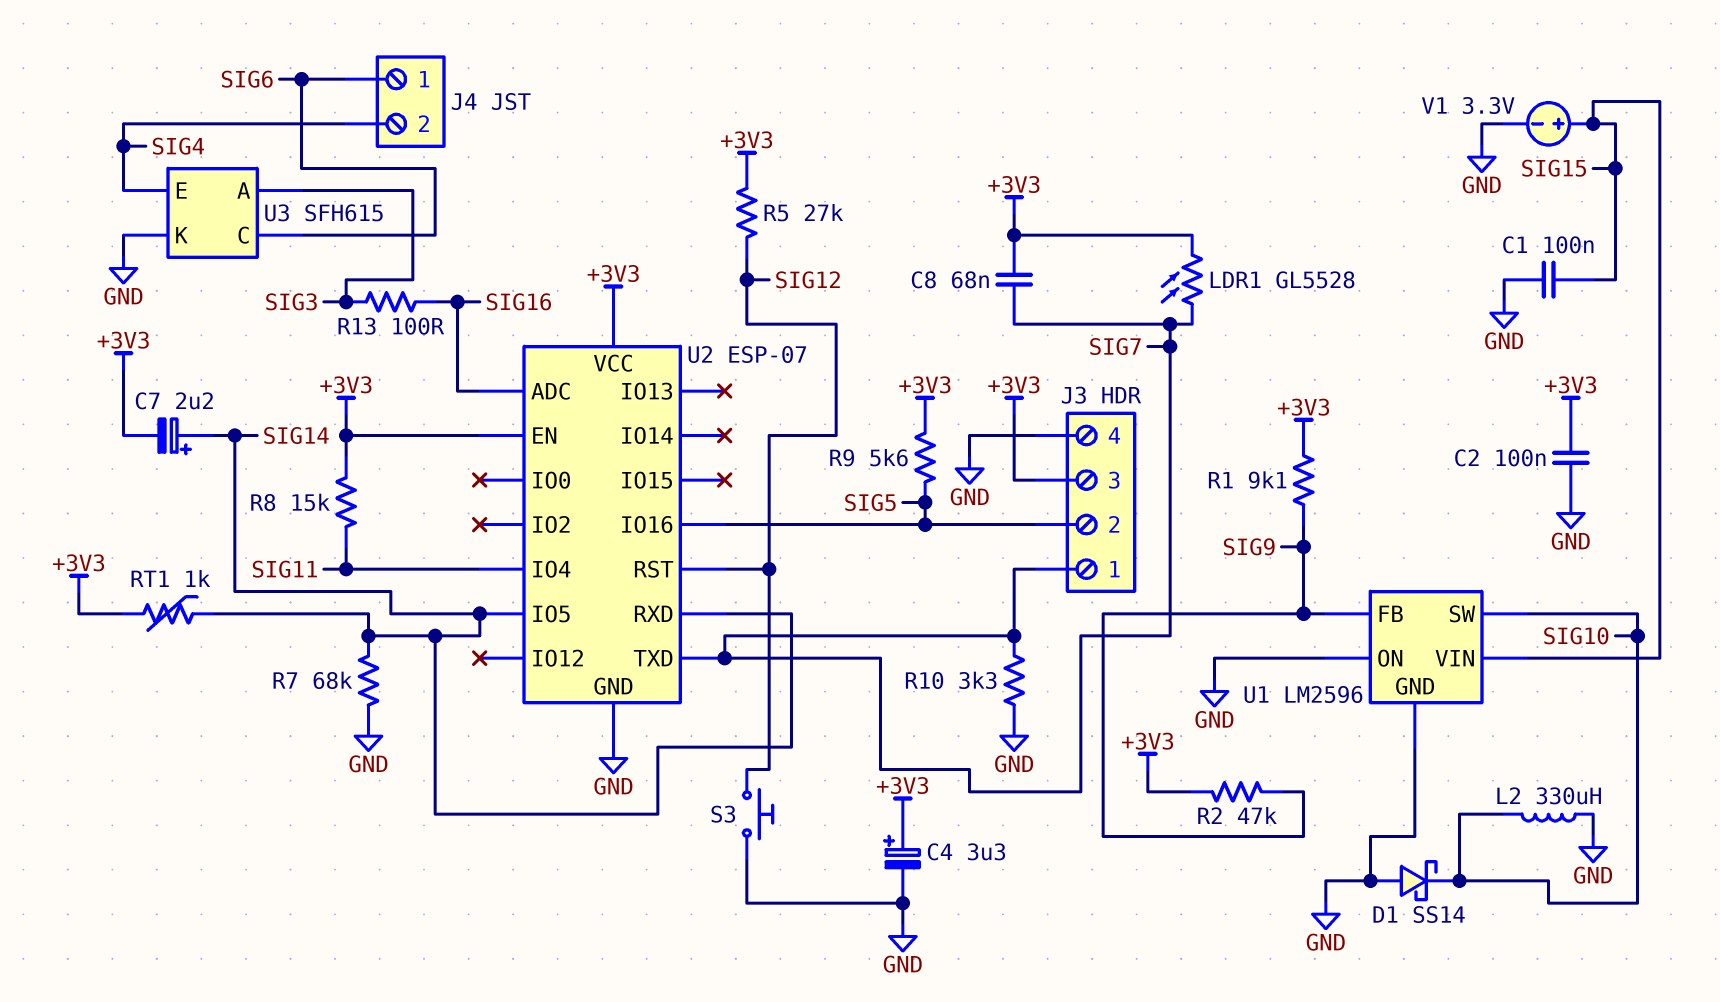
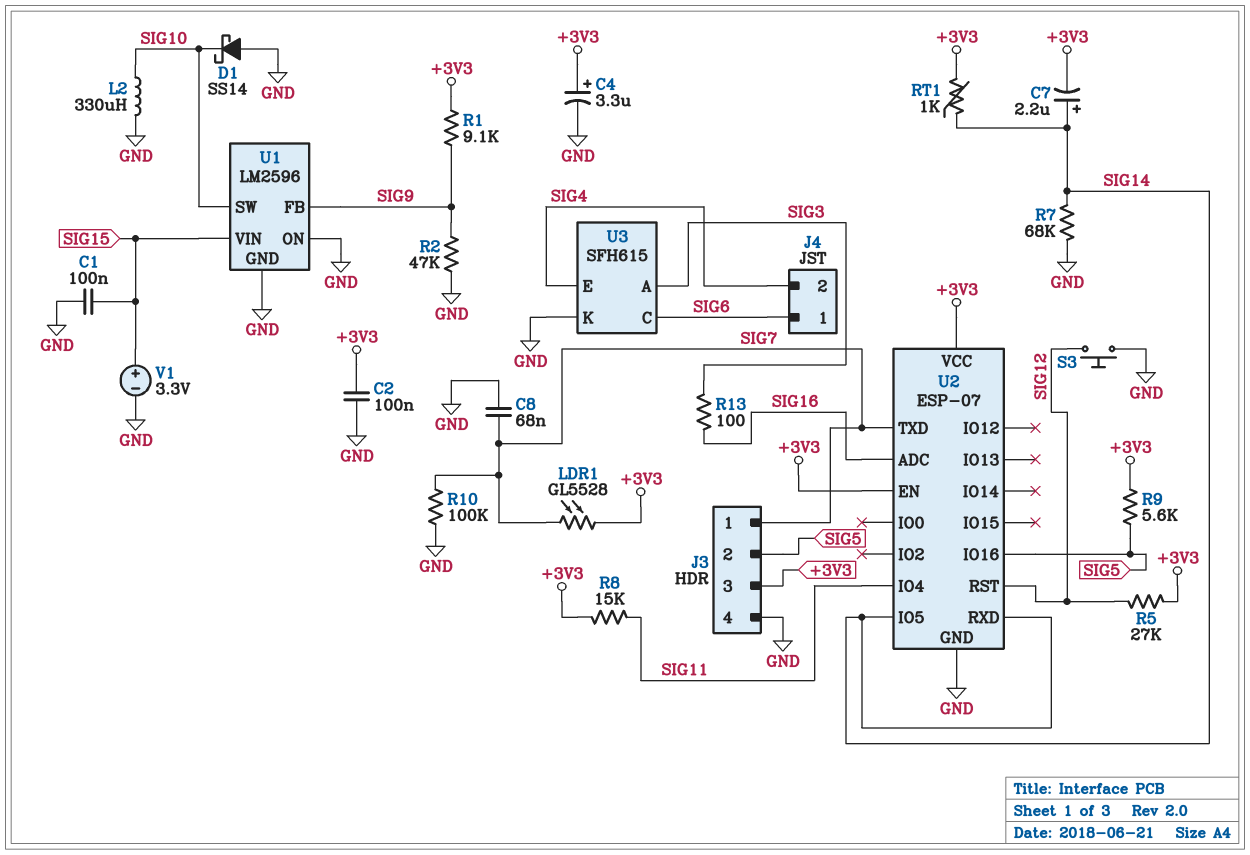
C8: 68nF (+3V3, SIG7) -> 68nF (GND, SIG7)
R2: 47k (+3V3, SIG9) -> 47k (GND, SIG9)
R10: 3.3k (GND, SIG7) -> 100k (GND, SIG7)

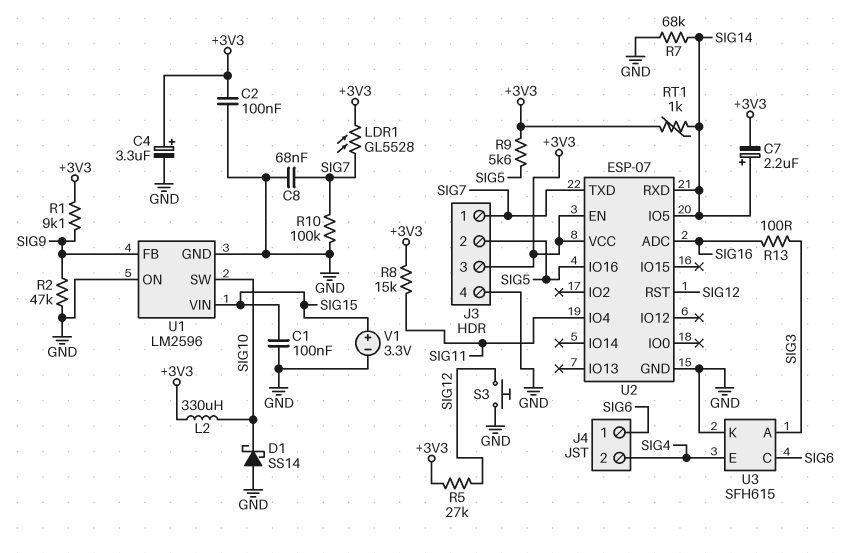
L2: 330uH (GND, SIG10) -> 330uH (+3V3, SIG10)

